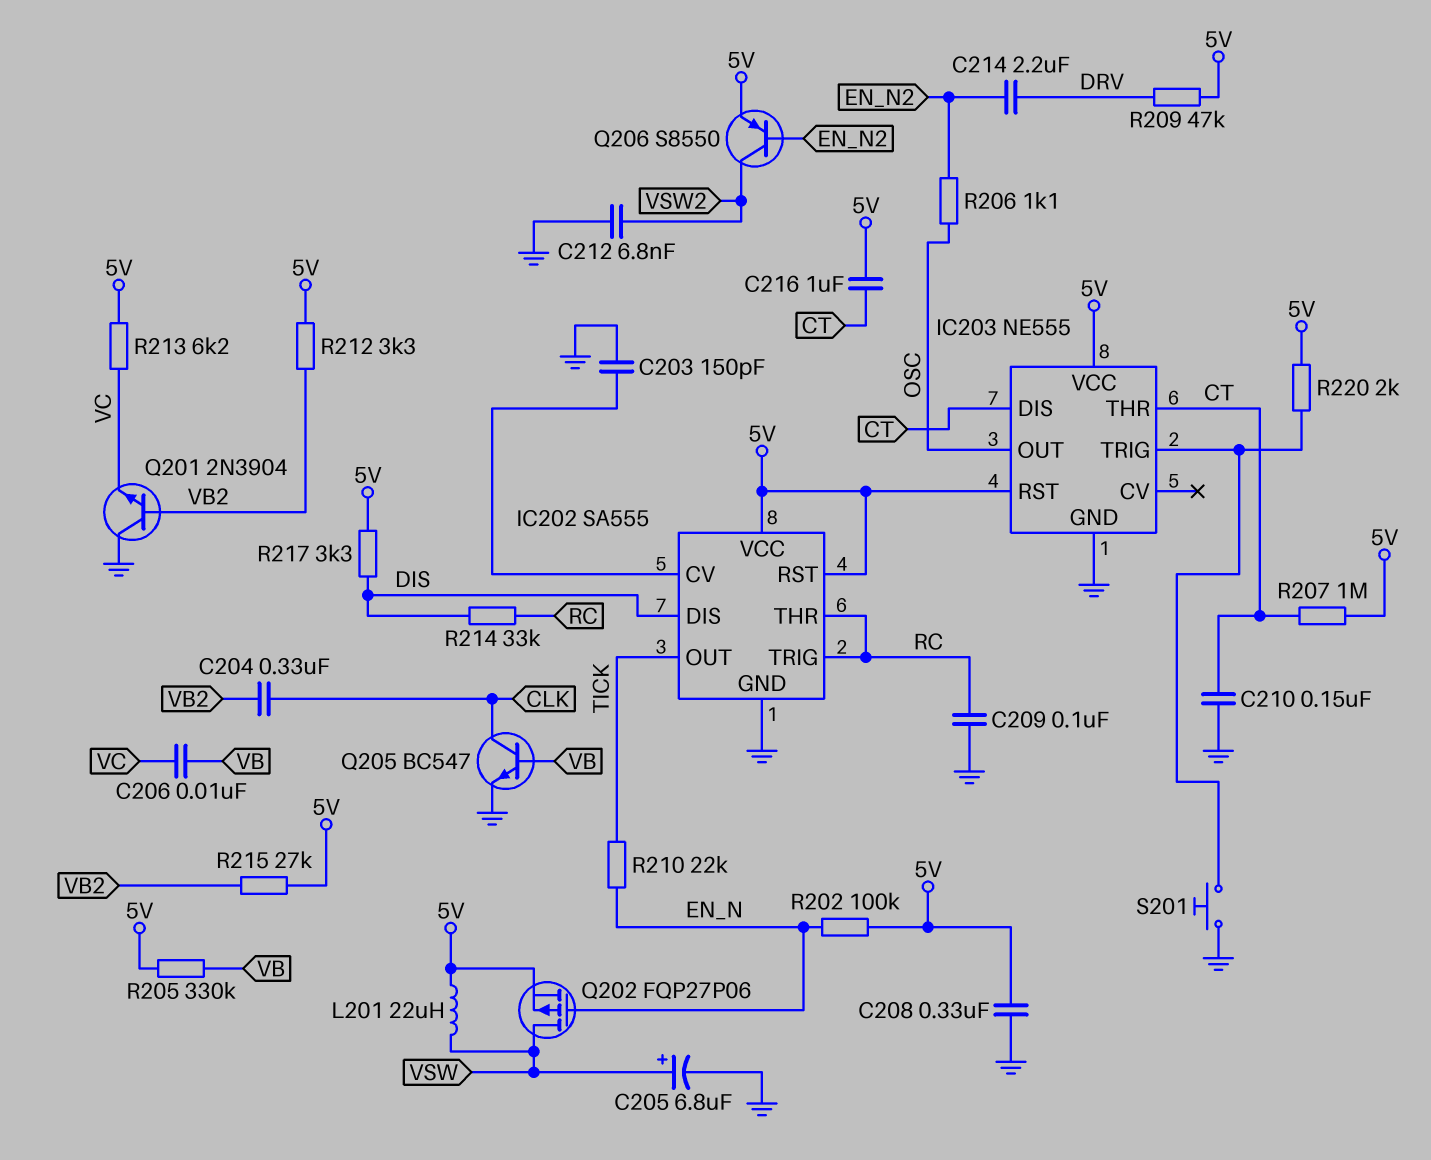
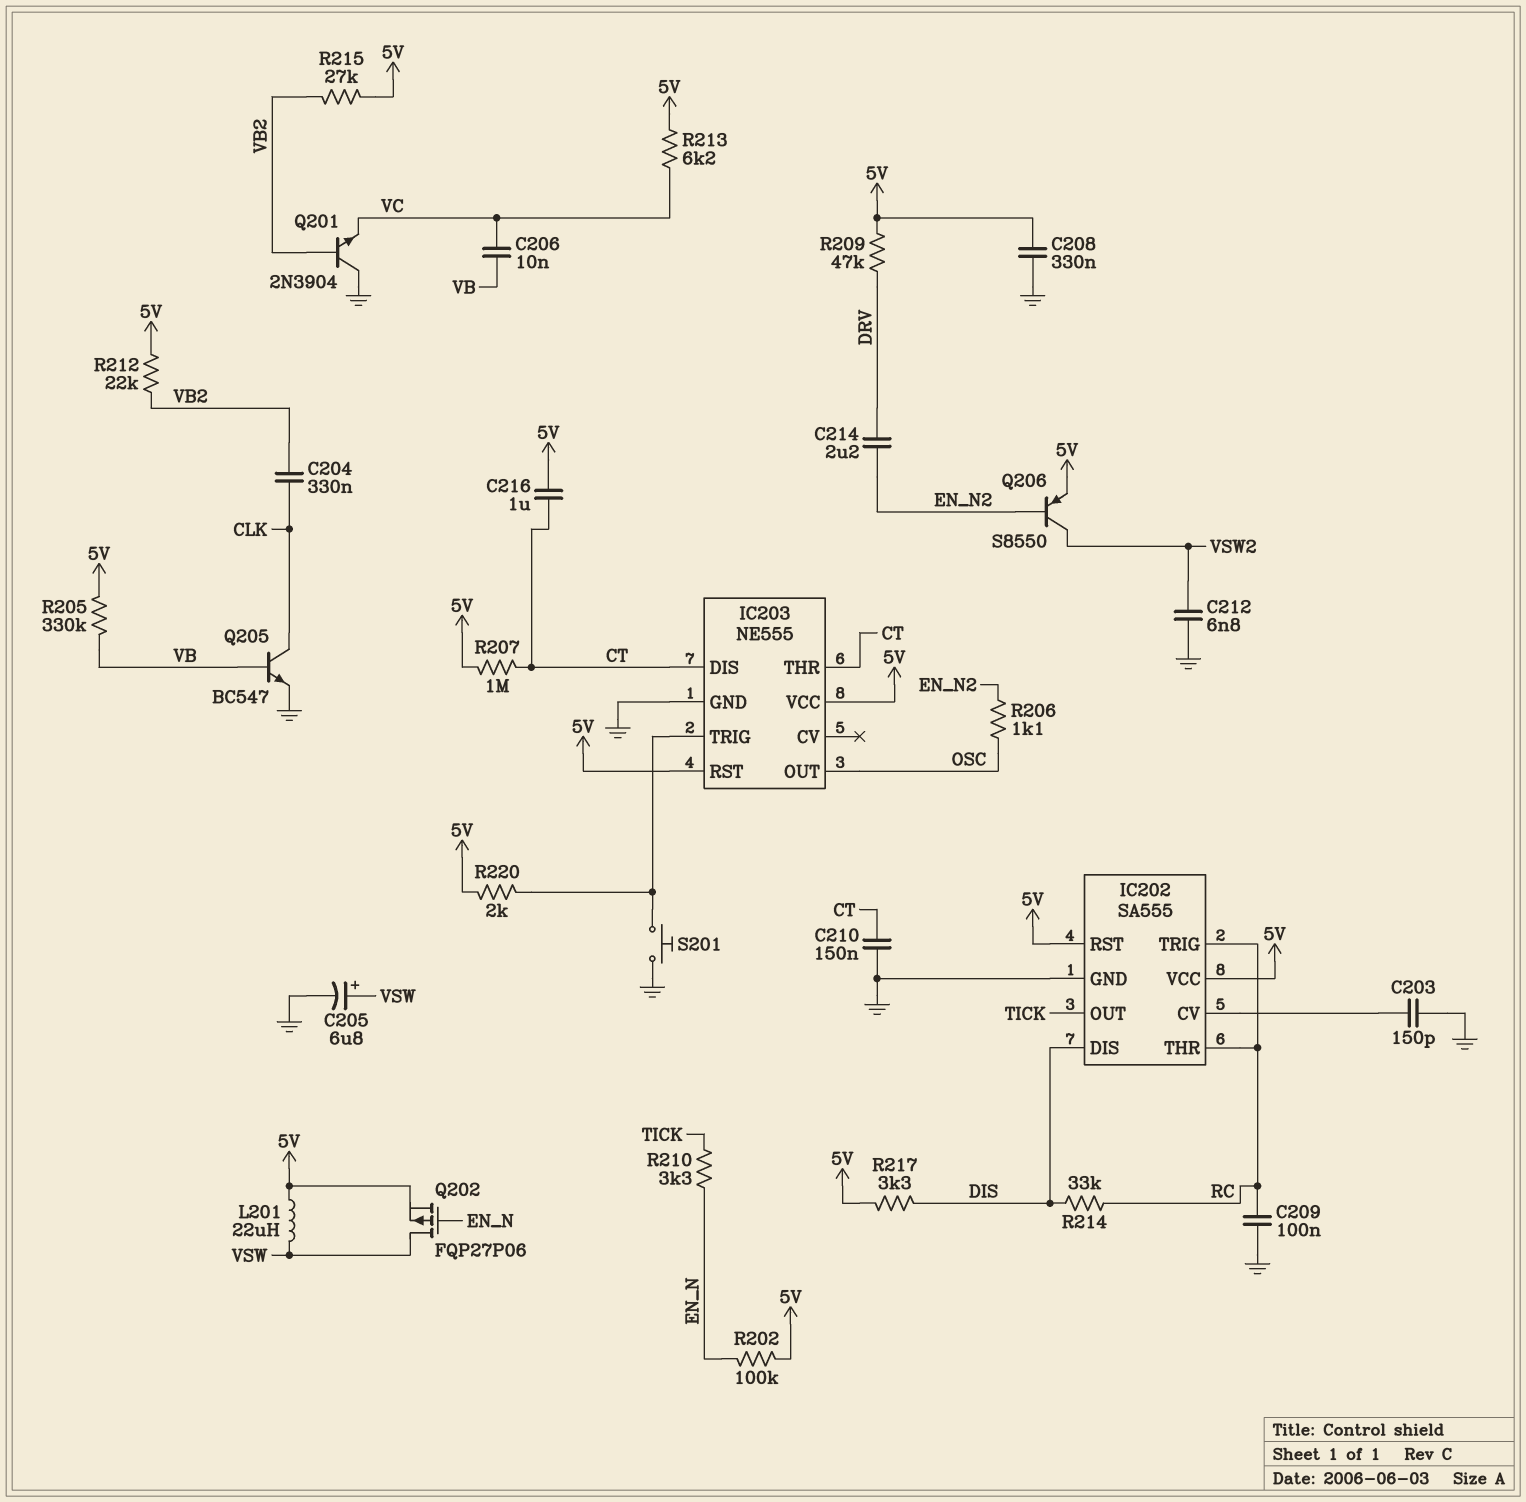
R210: 22k (EN_N, TICK) -> 3.3k (EN_N, TICK)
R212: 3.3k (5V, VB2) -> 22k (5V, VB2)

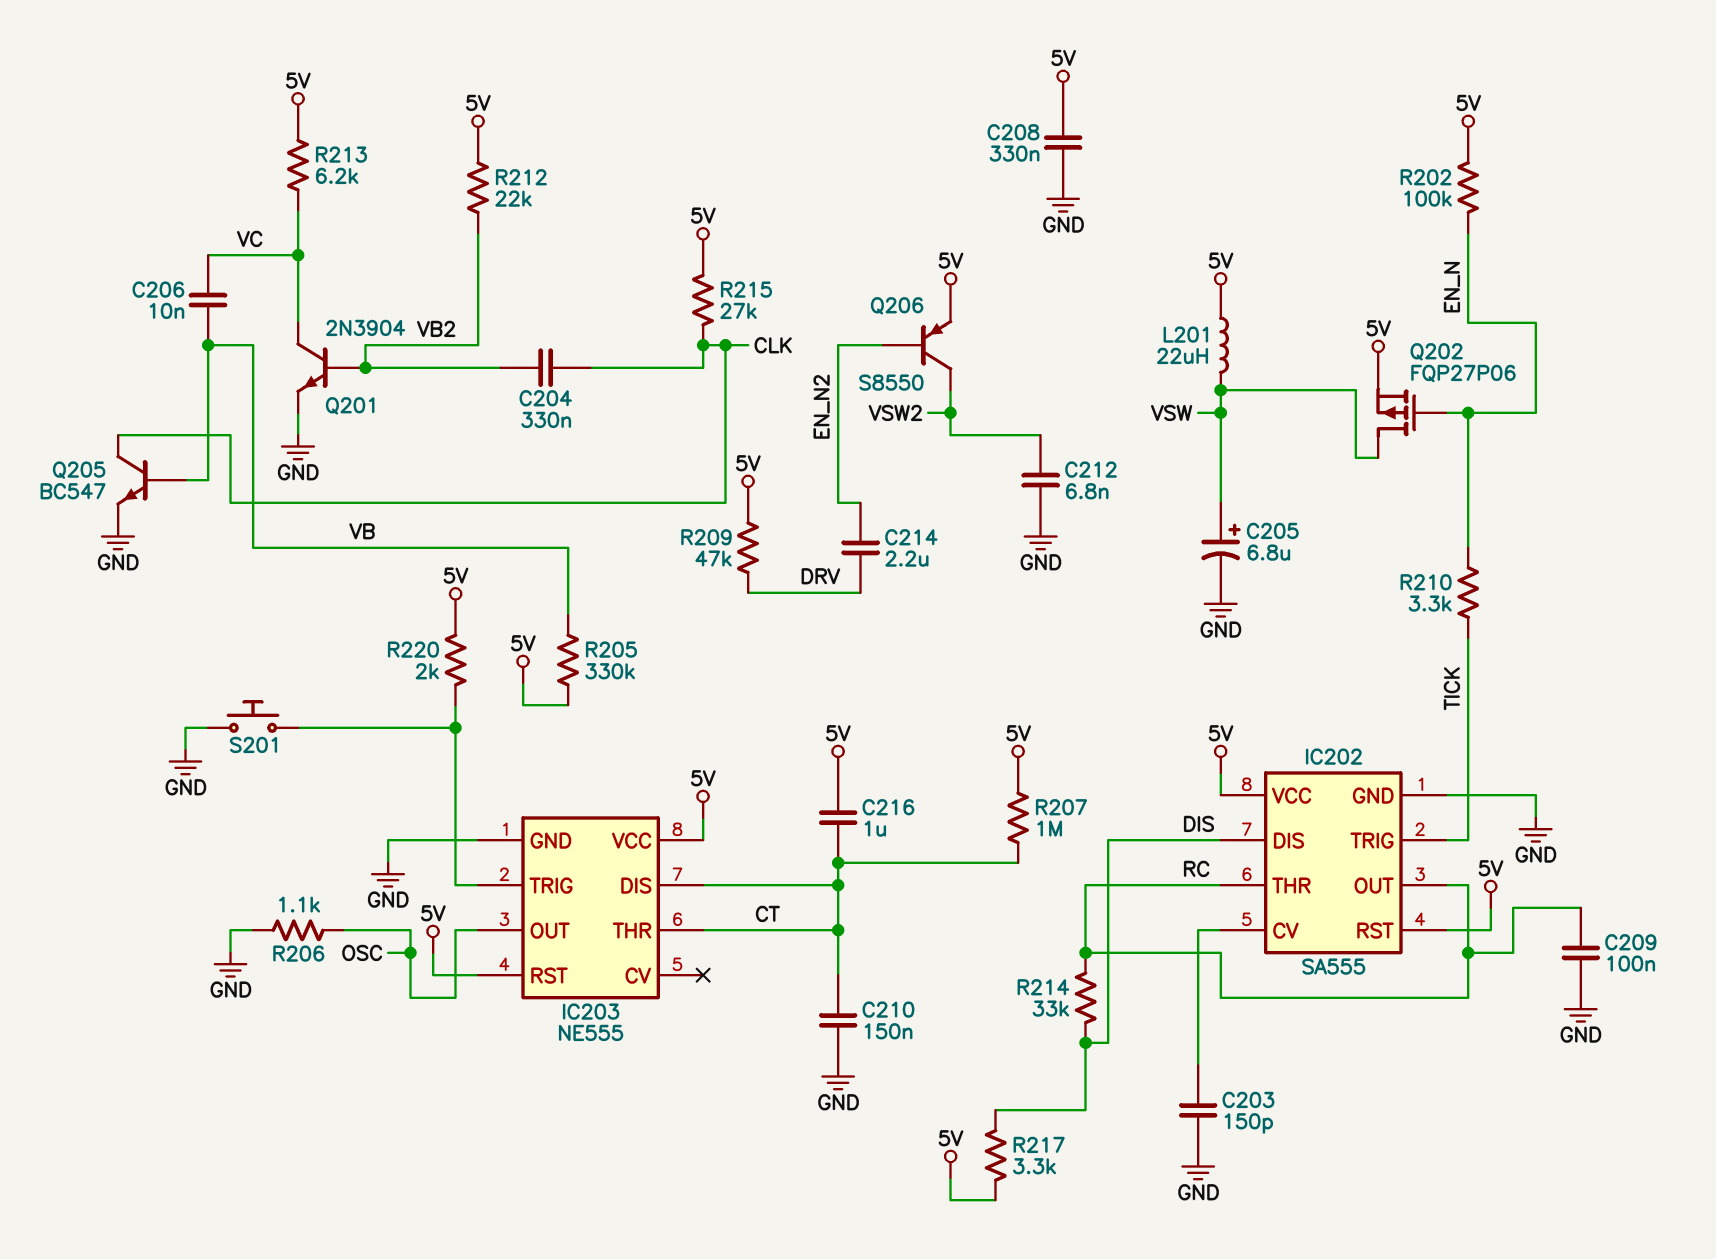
IC202 pin OUT: TICK -> RC
IC202 pin TRIG: RC -> TICK
Q201: NPN 2N3904 (B VB2, C GND, E VC) -> NPN 2N3904 (B VB2, C VC, E GND)
R206: 1.1k (EN_N2, OSC) -> 1.1k (GND, OSC)
R215: 27k (5V, VB2) -> 27k (5V, CLK)

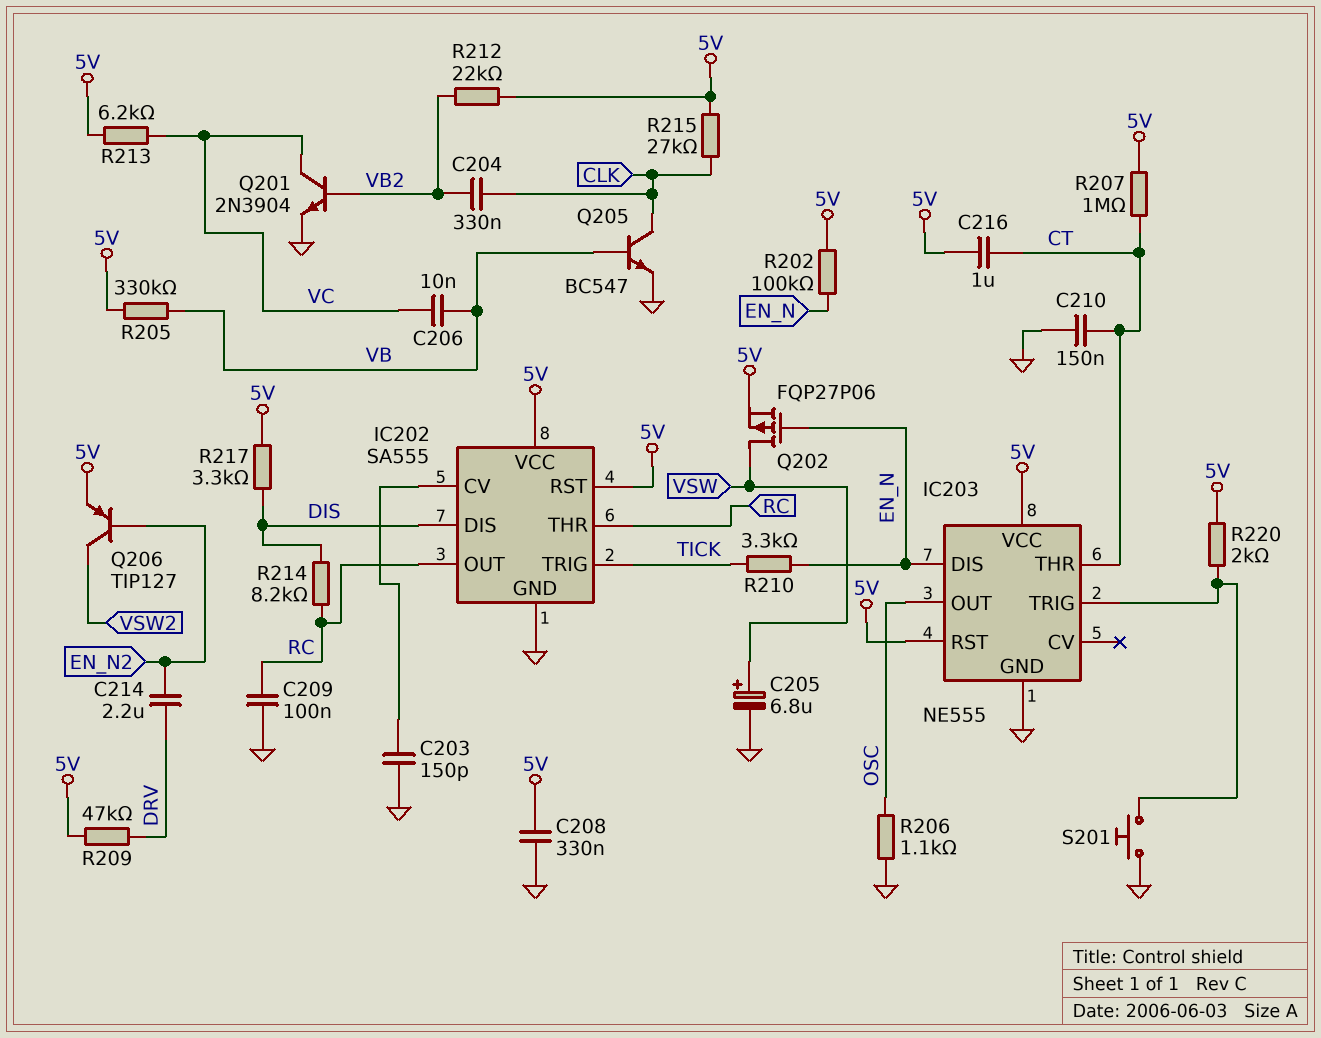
C212: 6.8nF (GND, VSW2) -> none
IC203 pin DIS: CT -> EN_N
L201: 22uH (5V, VSW) -> none
Q206: PNP S8550 (B EN_N2, C VSW2, E 5V) -> PNP TIP127 (B EN_N2, C VSW2, E 5V)
R214: 33k (DIS, RC) -> 8.2k (DIS, RC)

